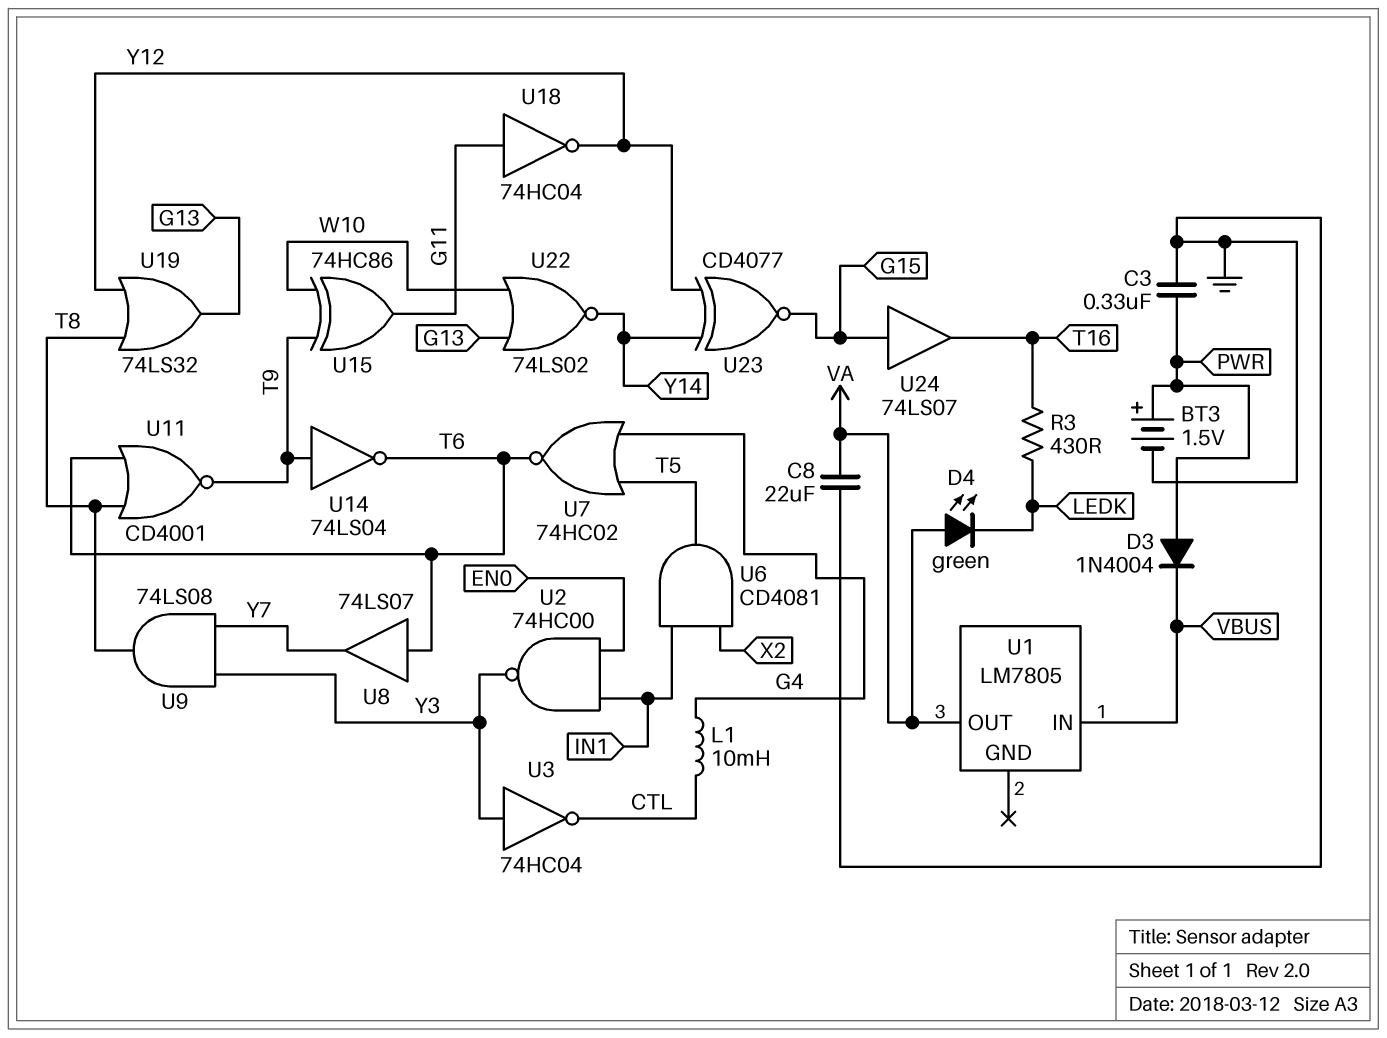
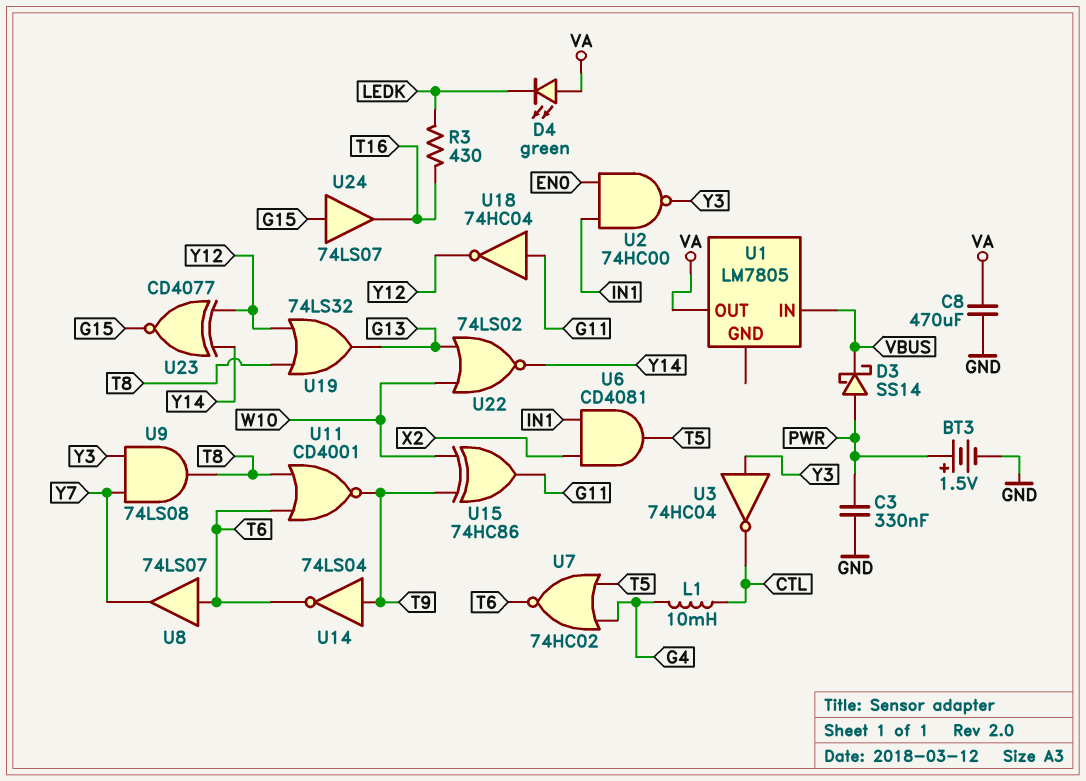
C8: 22uF (GND, VA) -> 470uF (GND, VA)
D3: diode 1N4004 (A PWR, K VBUS) -> schottky SS14 (A PWR, K VBUS)

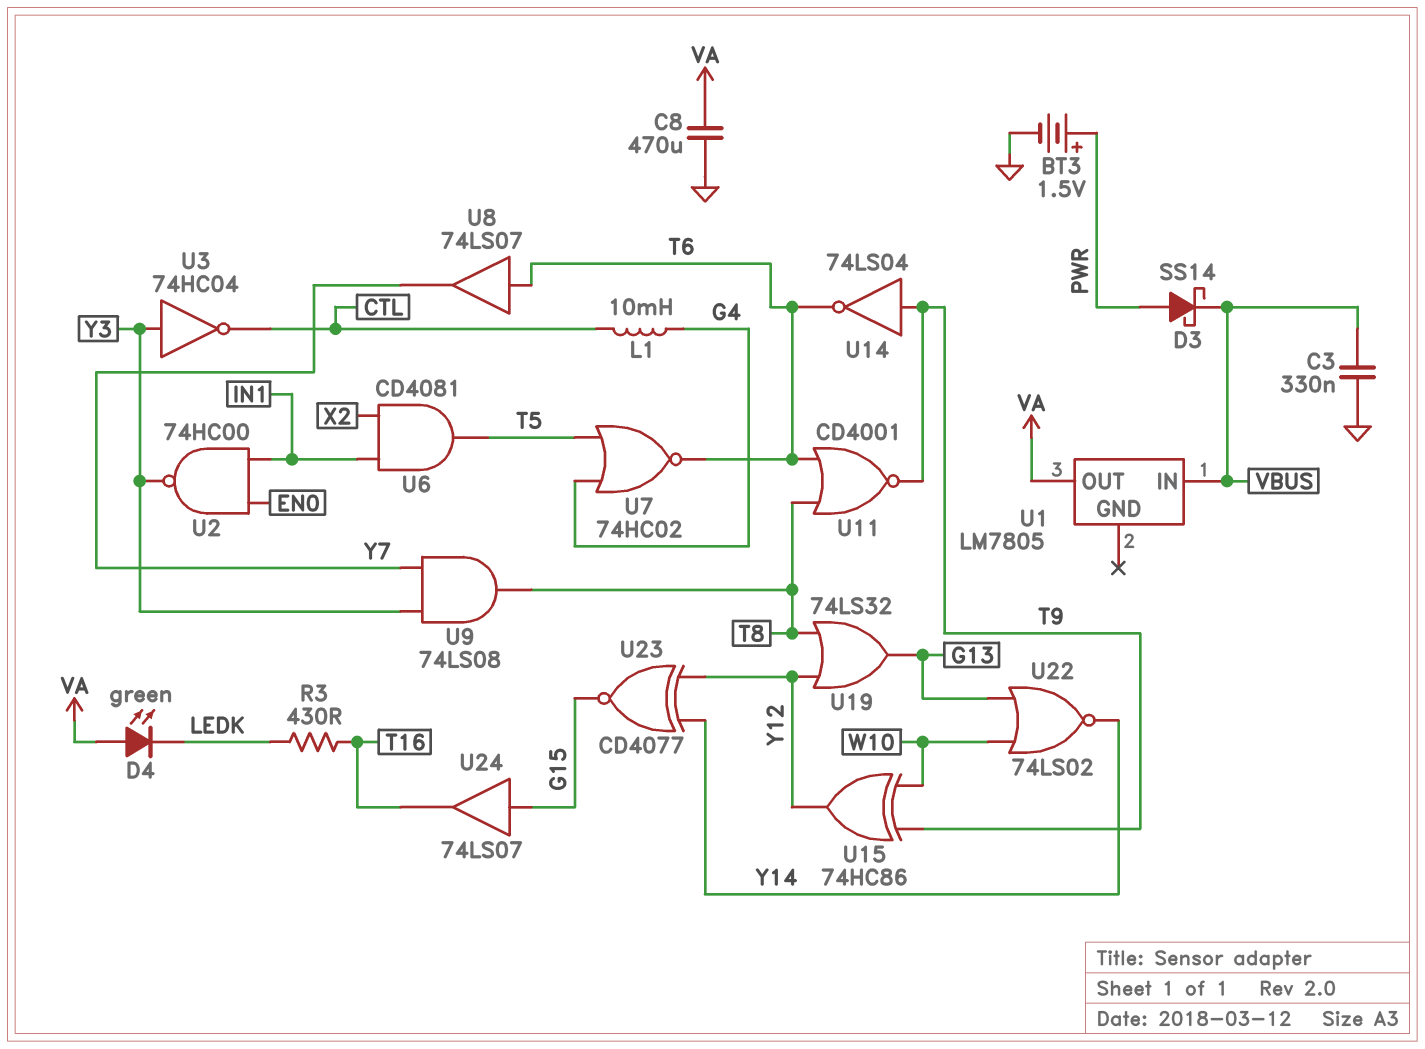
C3: 330nF (GND, PWR) -> 330nF (GND, VBUS)
U15: XOR 74HC86 (in T9, in W10, out G11) -> XOR 74HC86 (in T9, in W10, out Y12)
U18: NOT 74HC04 (in G11, out Y12) -> none

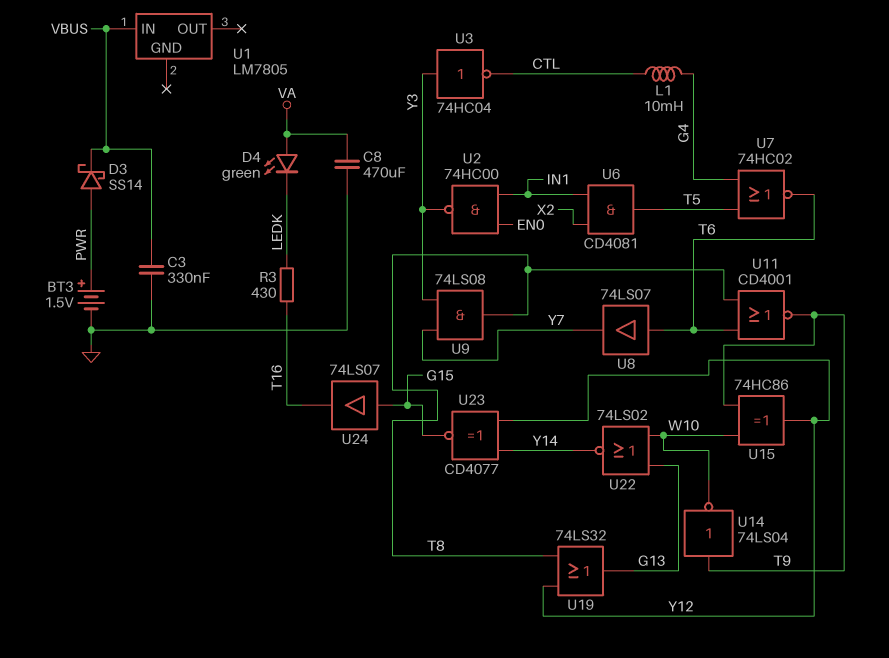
U1 pin OUT: VA -> none
U14: NOT 74LS04 (in T9, out T6) -> NOT 74LS04 (in T9, out W10)

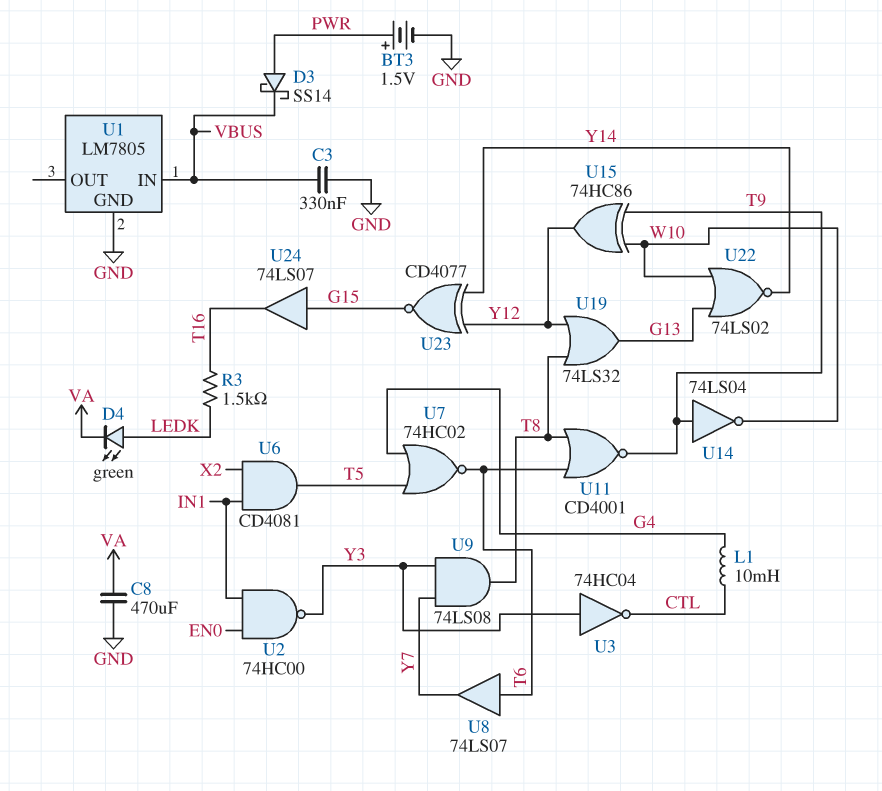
D4: LED green (A VA, K LEDK) -> LED green (A LEDK, K VA)
R3: 430 (LEDK, T16) -> 1.5k (LEDK, T16)
U1 pin GND: none -> GND

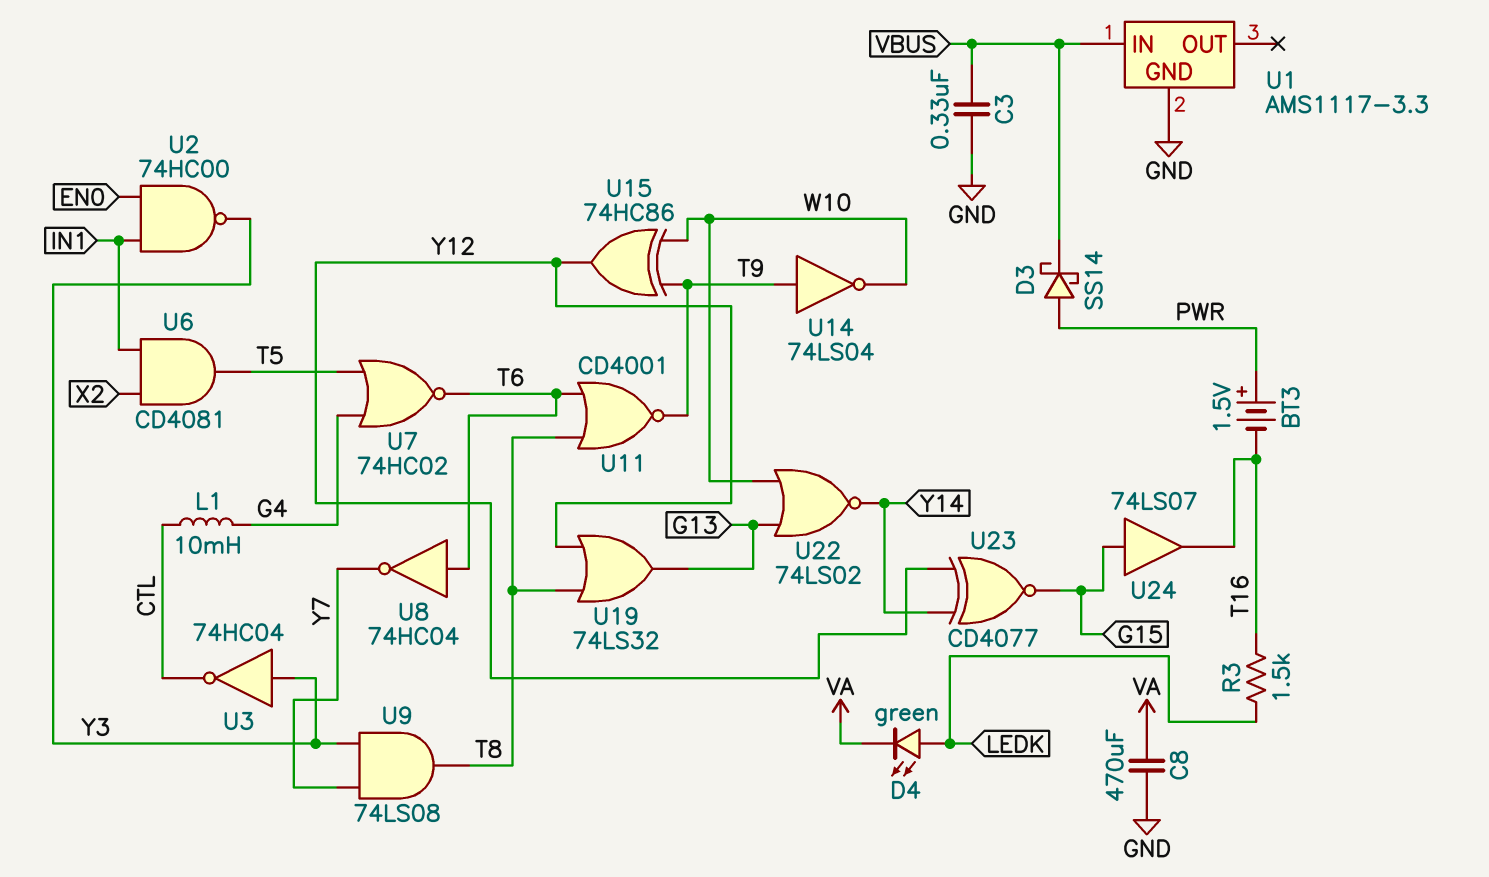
BT3: 1.5V (plus PWR, minus GND) -> 1.5V (plus PWR, minus T16)
U1: LM7805 -> AMS1117-3.3
U8: buffer 74LS07 (in T6, out Y7) -> NOT 74HC04 (in T6, out Y7)

